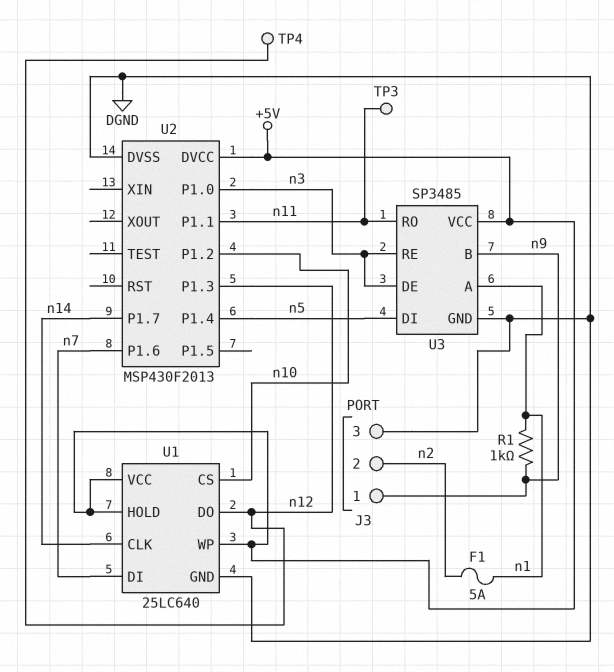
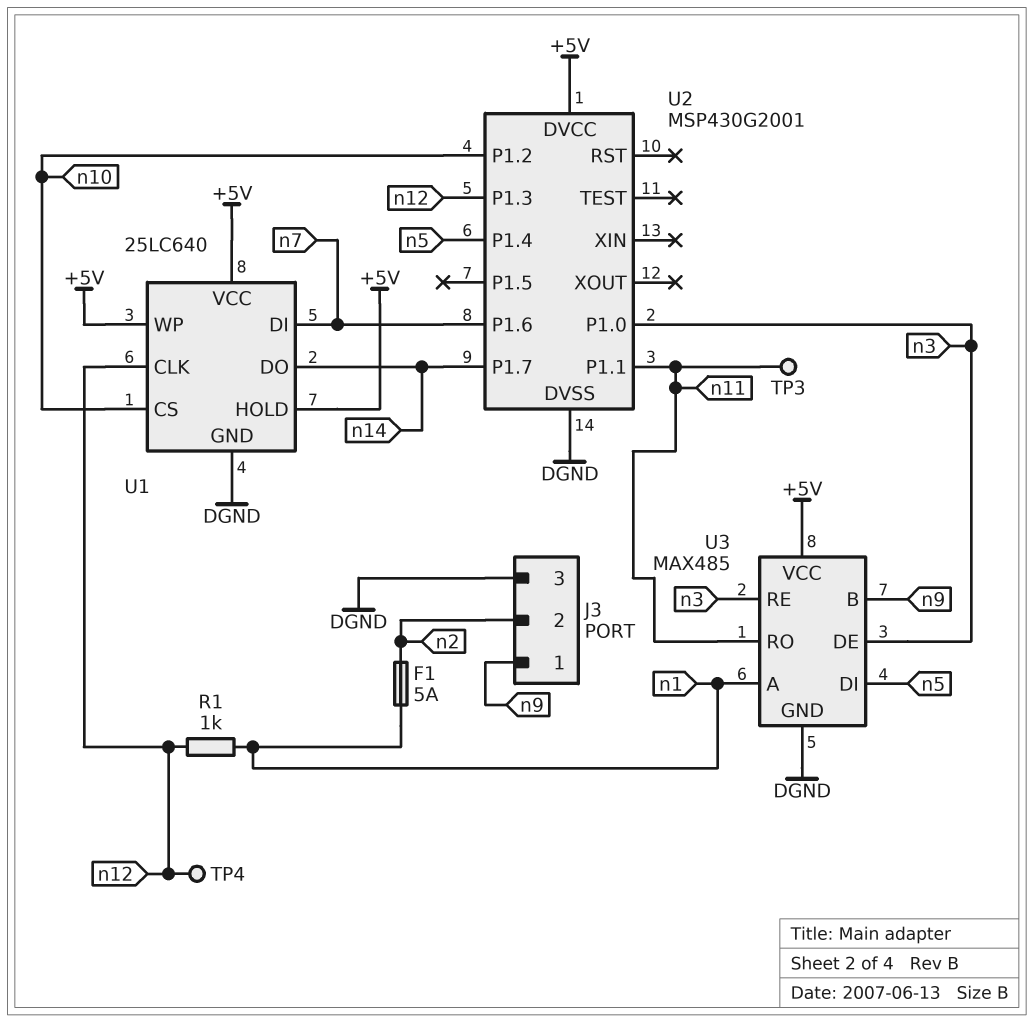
R1: 1k (n1, n9) -> 1k (n1, n12)
U1 pin CLK: n14 -> n12
U1 pin DO: n12 -> n14
U2: MSP430F2013 -> MSP430G2001
U3: SP3485 -> MAX485

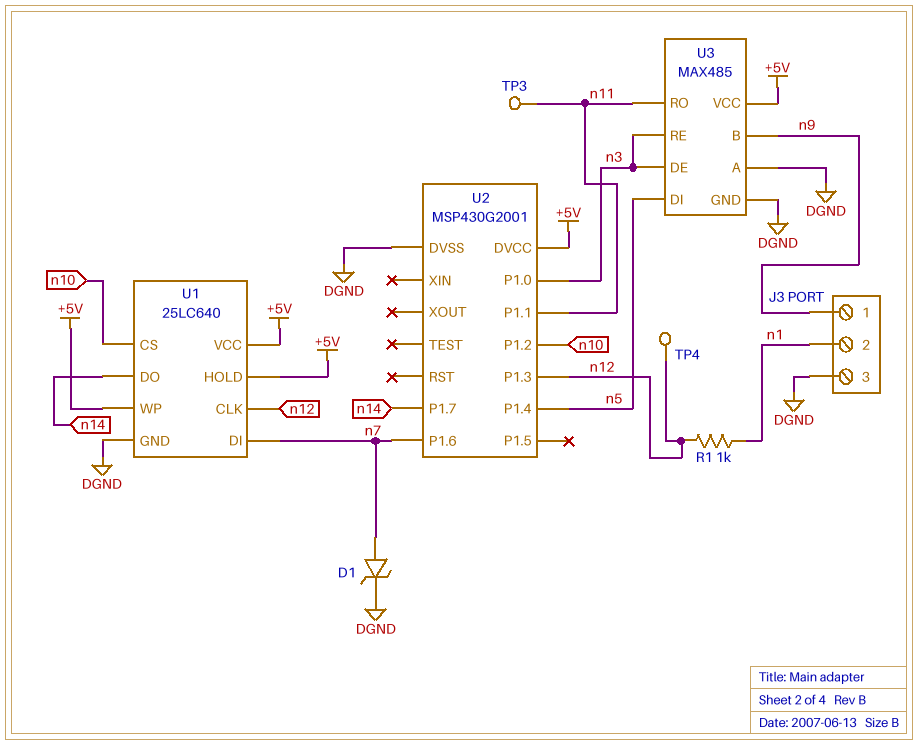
D1: none -> zener (A n7, K DGND)
F1: 5A (n1, n2) -> none
J3 pin 2: n2 -> n1
U3 pin A: n1 -> DGND

